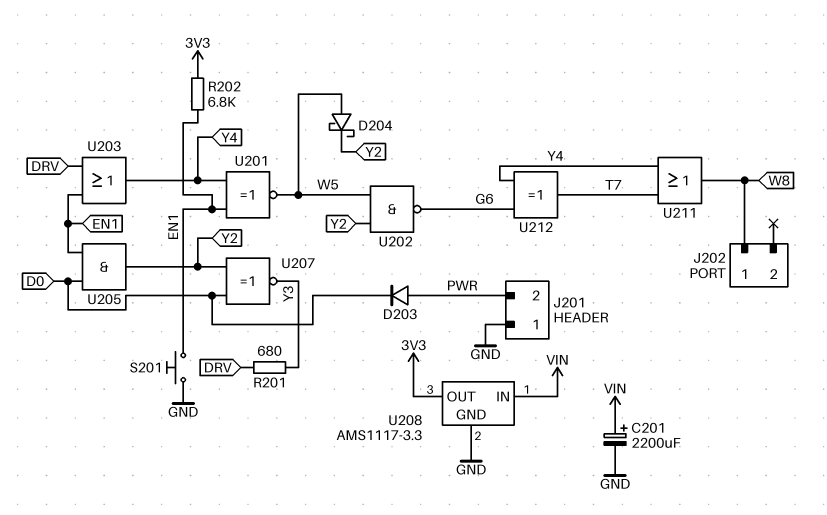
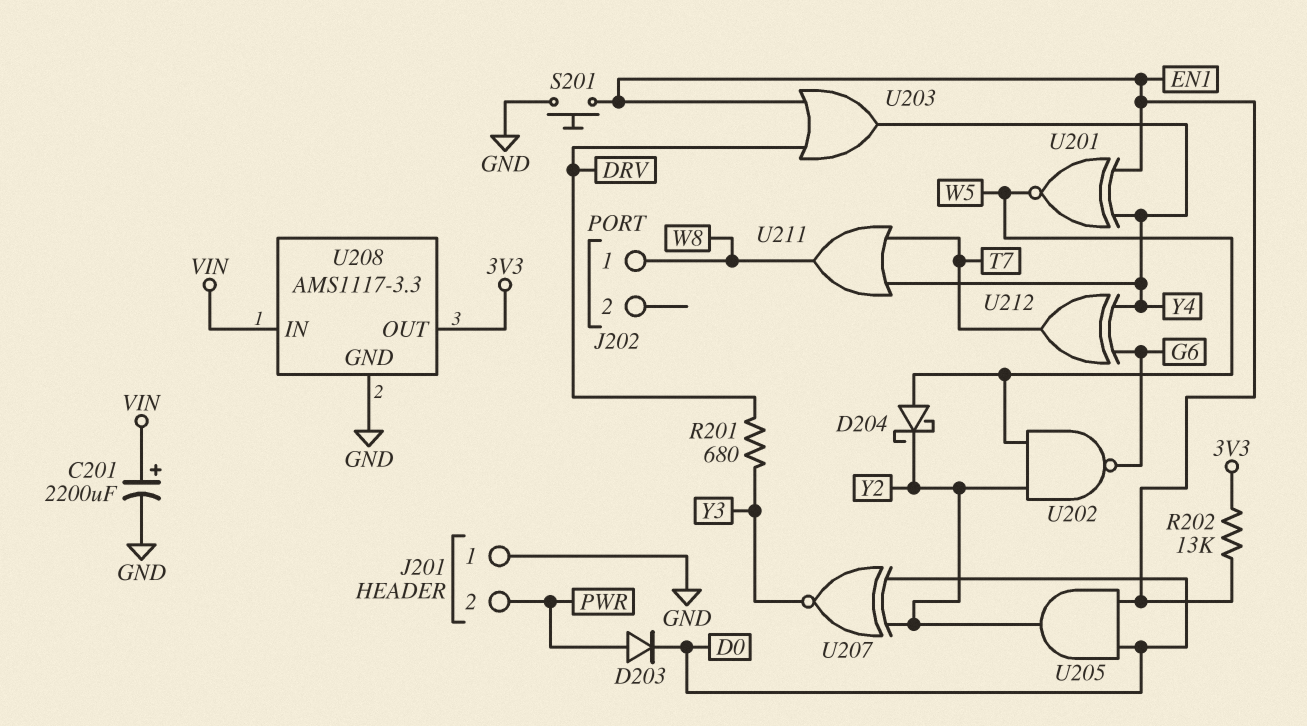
R202: 6.8k (3V3, EN1) -> 13k (3V3, EN1)

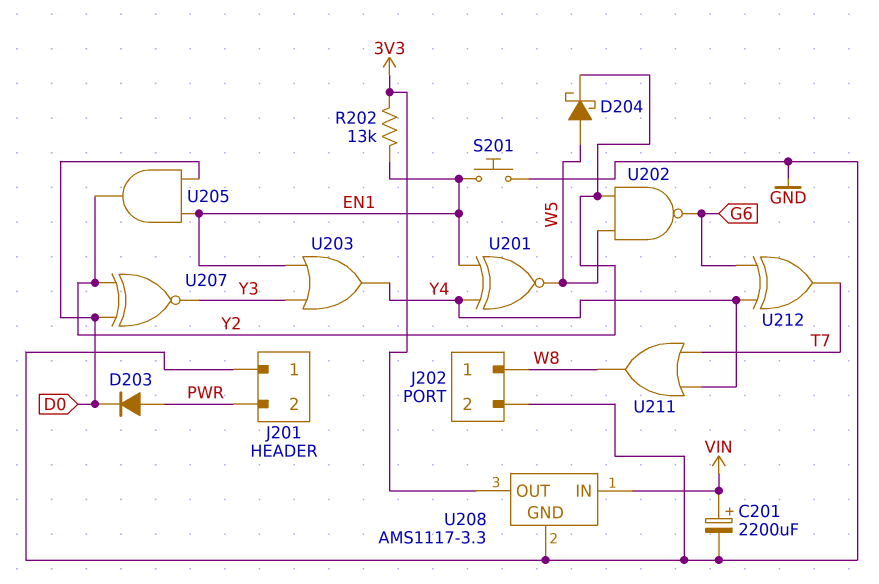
J202 pin 2: none -> GND
R201: 680 (DRV, Y3) -> none
U203: OR (in DRV, in EN1, out Y4) -> OR (in EN1, in Y3, out Y4)

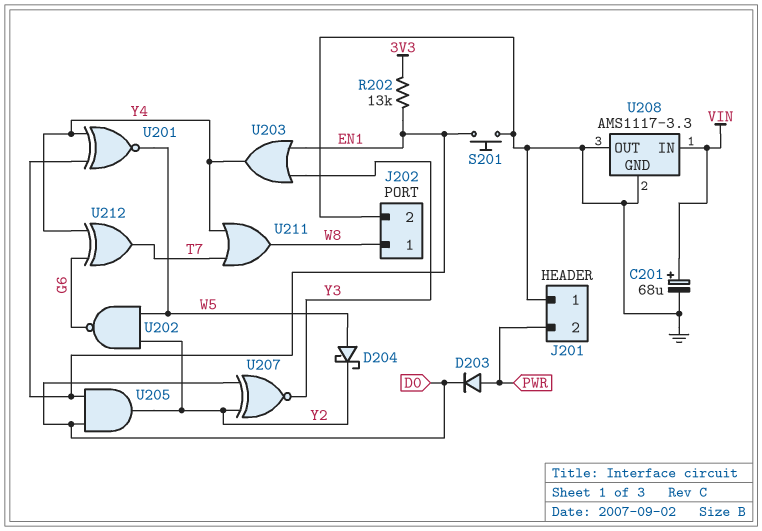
C201: 2200uF (plus VIN, minus GND) -> 68uF (plus VIN, minus GND)
U208 pin OUT: 3V3 -> GND

